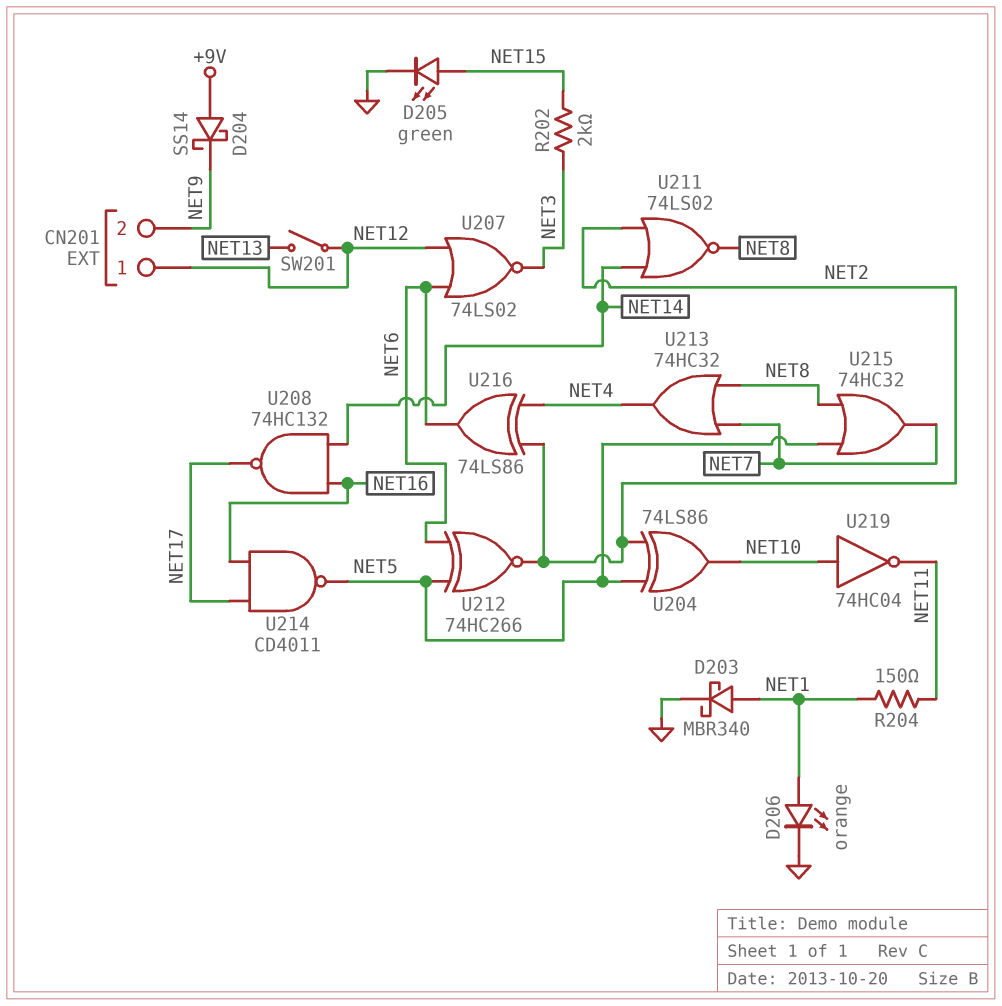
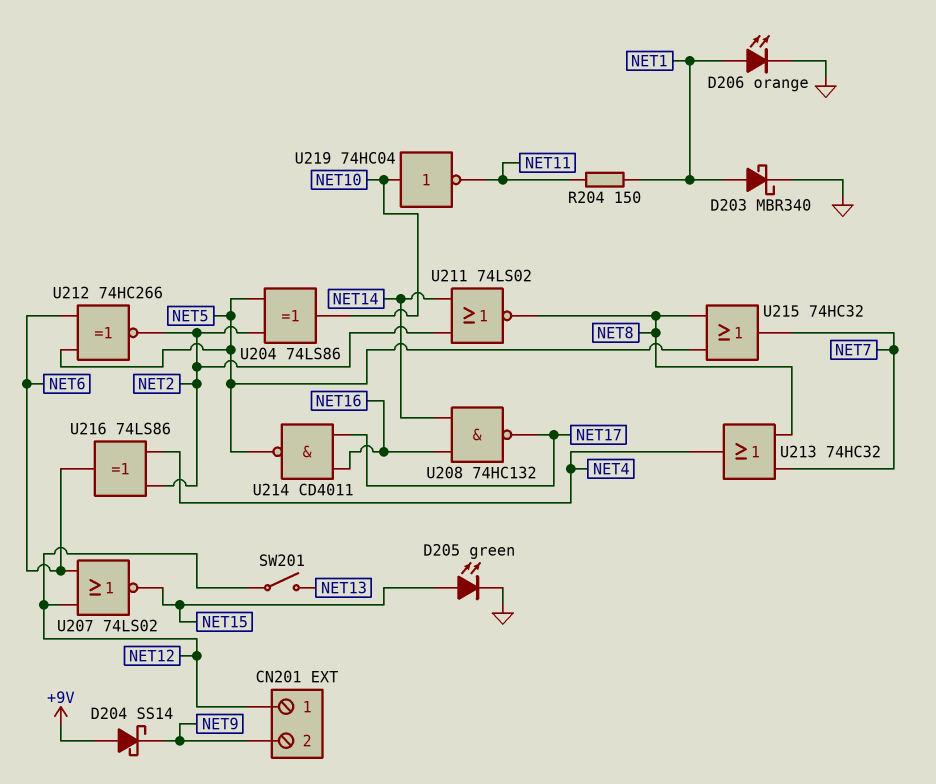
R202: 2k (NET3, NET15) -> none
U207: NOR 74LS02 (in NET6, in NET12, out NET3) -> NOR 74LS02 (in NET6, in NET12, out NET15)

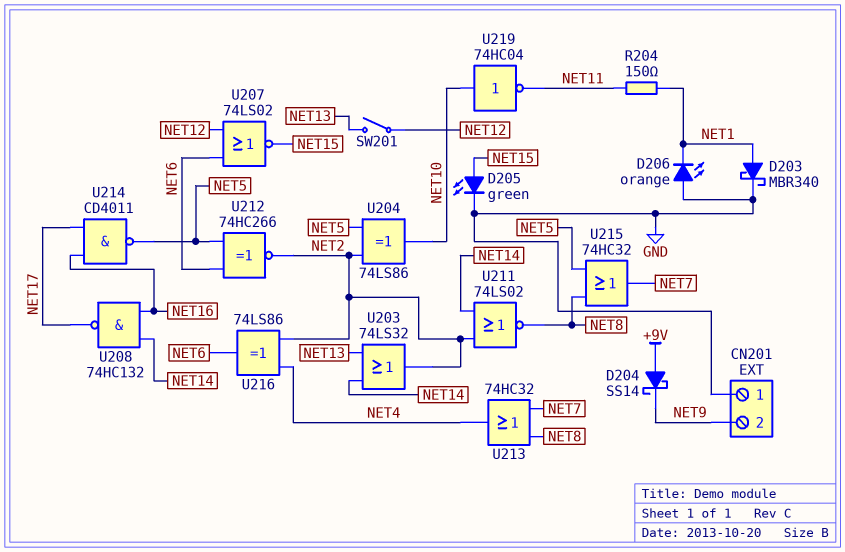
CN201 pin 1: NET12 -> GND
D206: LED orange (A NET1, K GND) -> LED orange (A GND, K NET1)
U203: none -> OR 74LS32 (in NET13, in NET14, out NET2)

